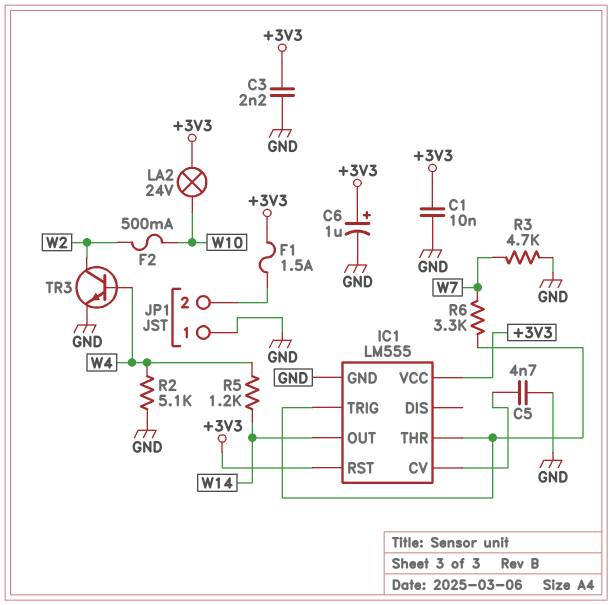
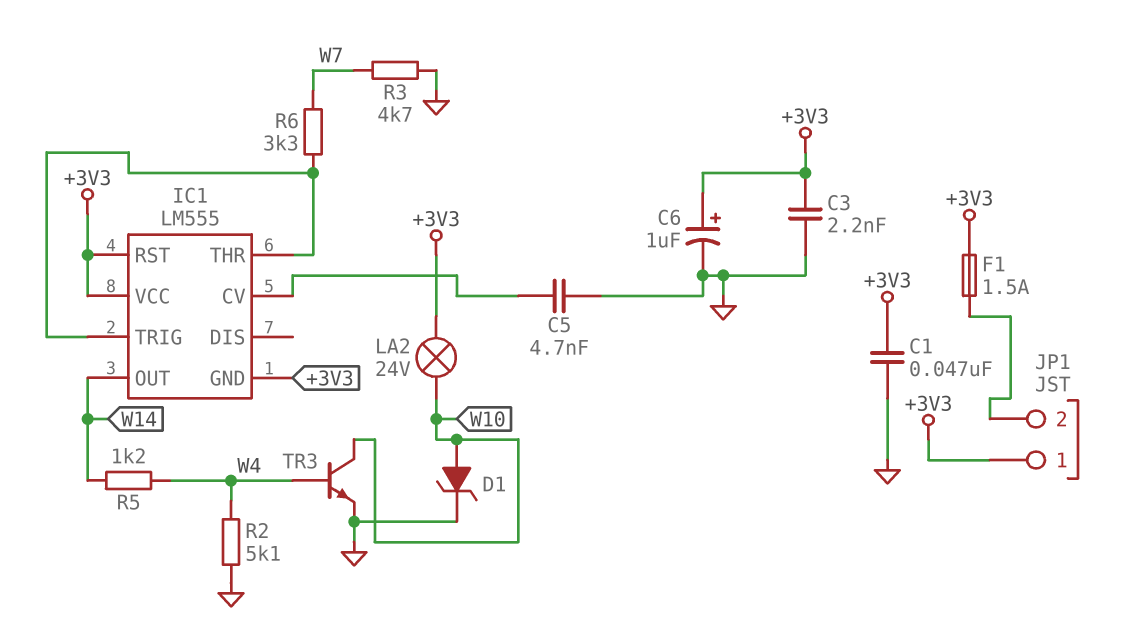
C1: 10nF (+3V3, GND) -> 47nF (+3V3, GND)
D1: none -> zener (A W10, K GND)
F2: 500mA (W2, W10) -> none
IC1 pin GND: GND -> +3V3
JP1 pin 1: GND -> +3V3
TR3: NPN (B W4, C W2, E GND) -> NPN (B W4, C W10, E GND)

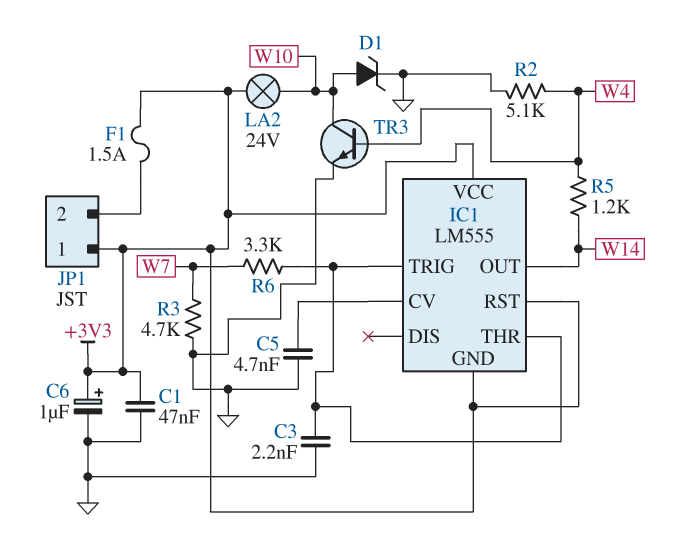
C3: 2.2nF (+3V3, GND) -> 2.2nF (GND, IC1/THR)

